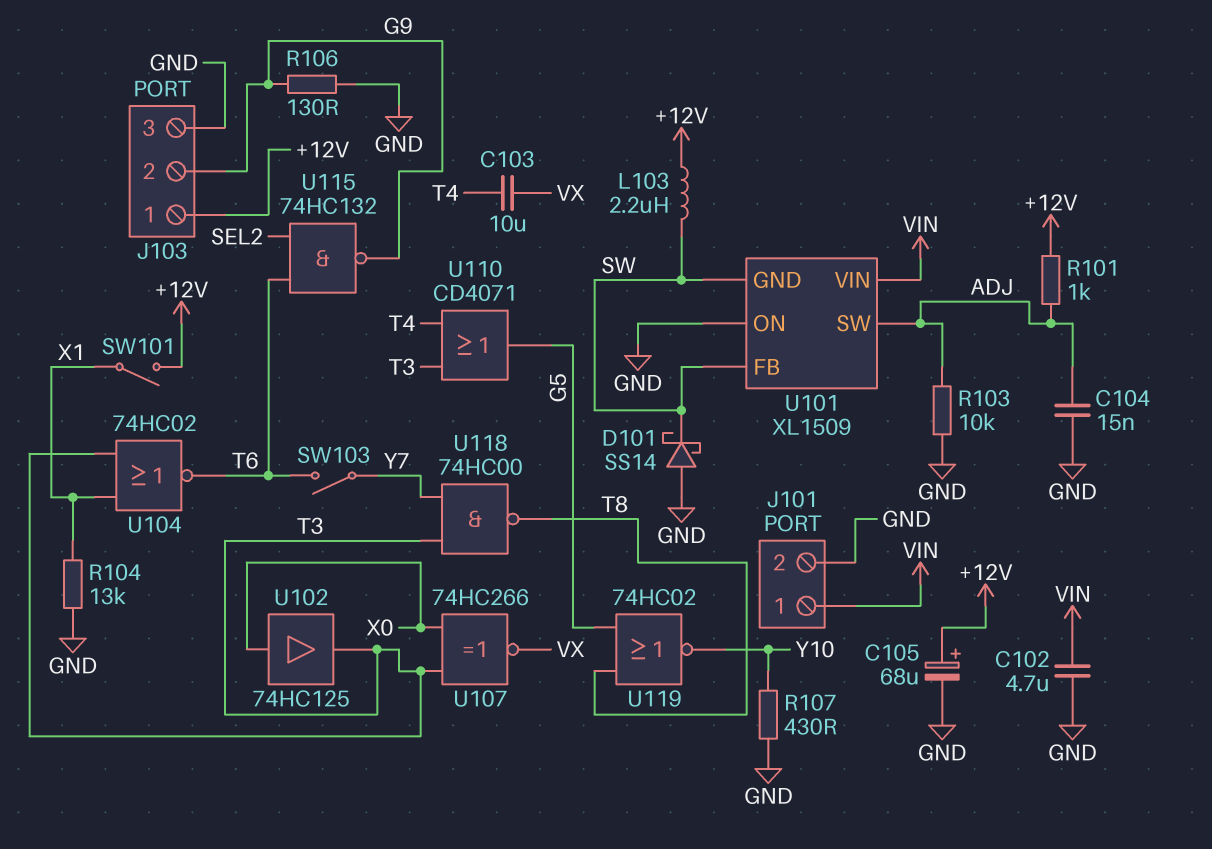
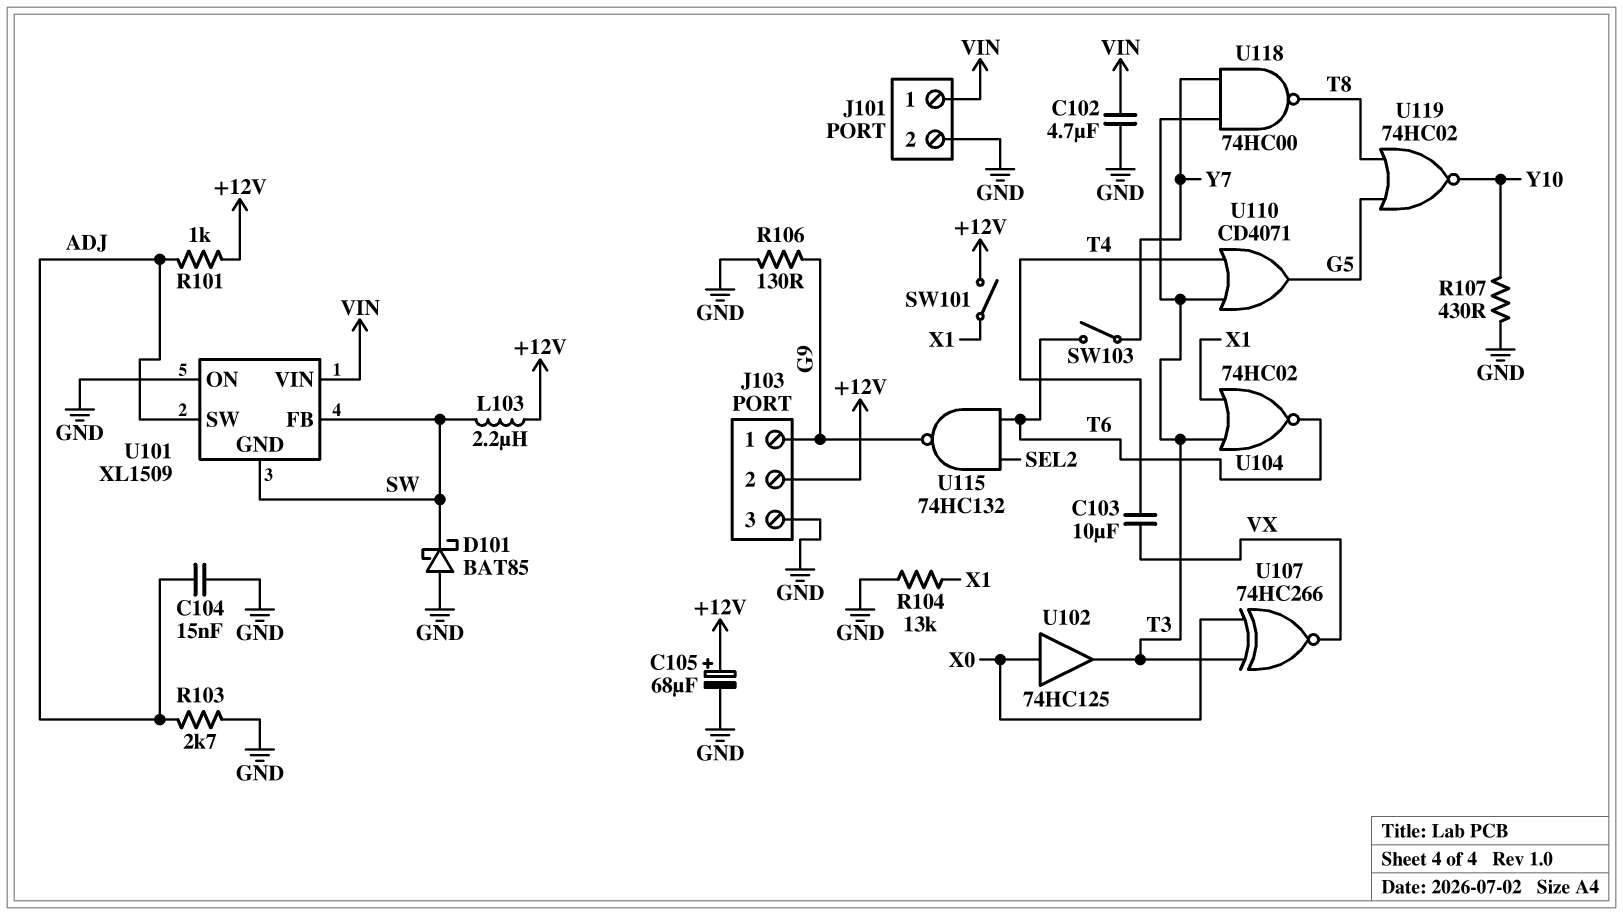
D101: schottky SS14 (A GND, K SW) -> schottky BAT85 (A GND, K SW)
J103 pin 1: +12V -> G9
J103 pin 2: G9 -> +12V
R103: 10k (ADJ, GND) -> 2.7k (ADJ, GND)

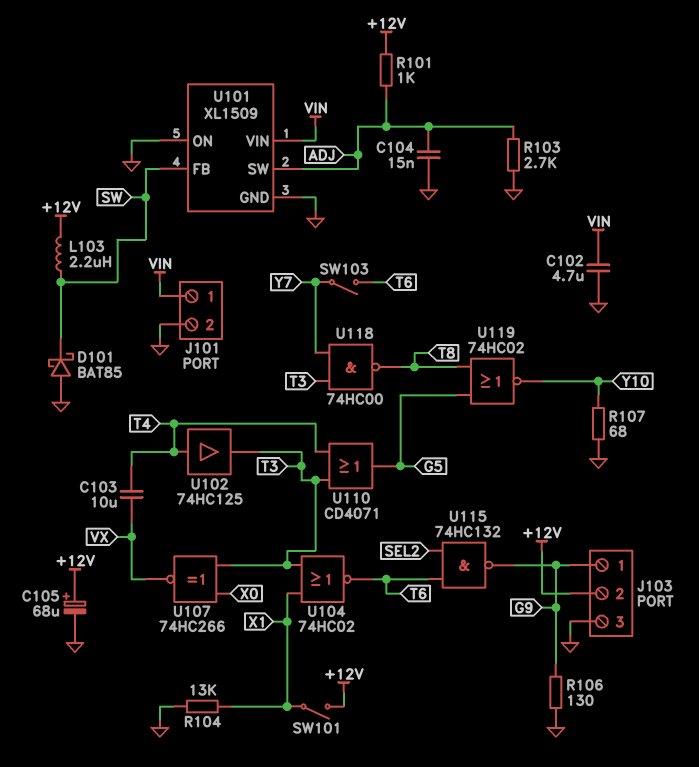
R107: 430 (GND, Y10) -> 68 (GND, Y10)
U101 pin GND: SW -> GND
U102: buffer 74HC125 (in X0, out T3) -> buffer 74HC125 (in T4, out T3)

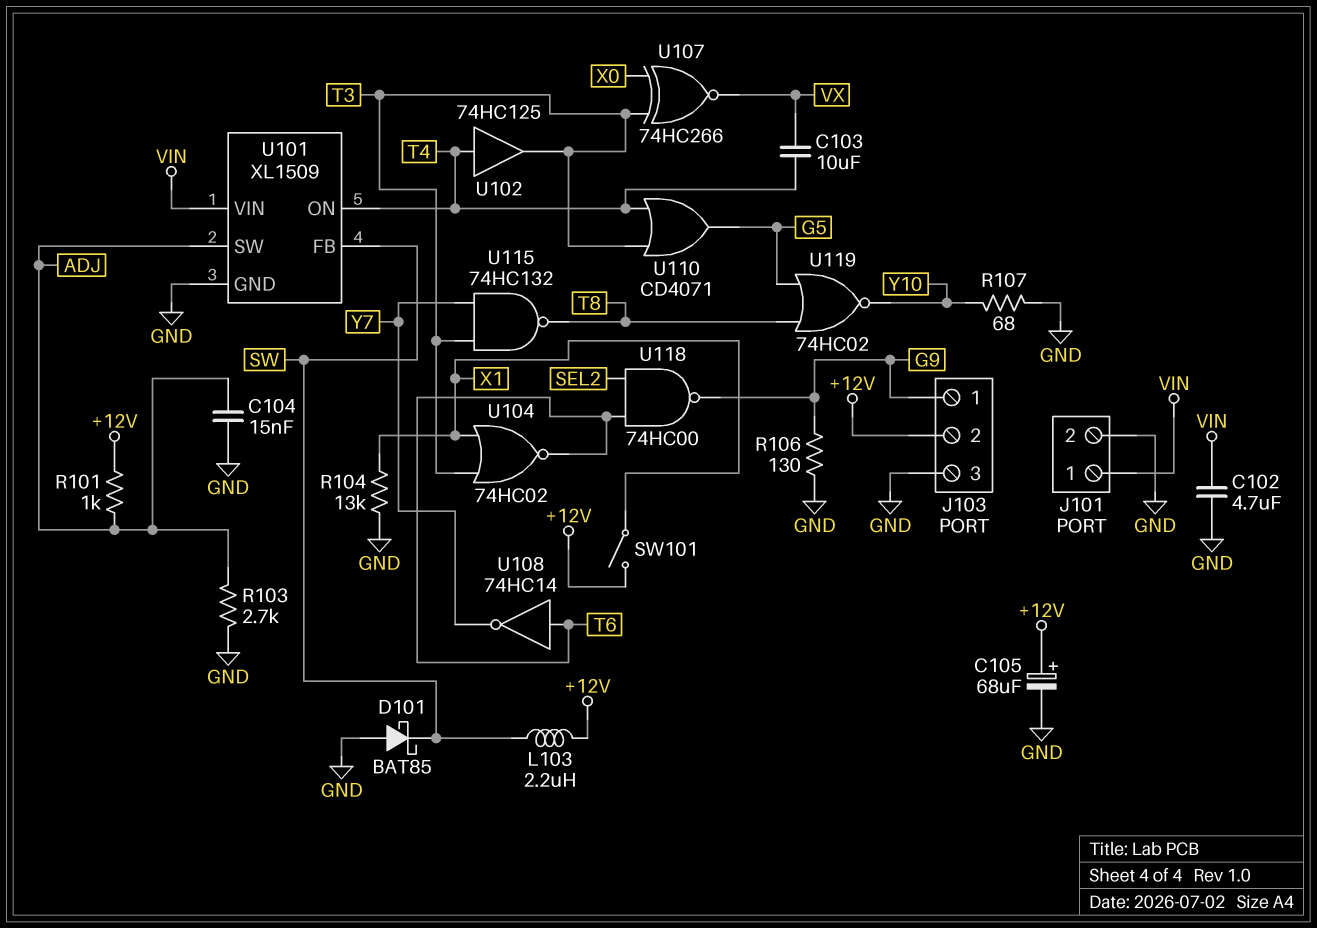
SW103: switch (T6, Y7) -> none
U101 pin ON: GND -> T4
U108: none -> NOT 74HC14 (in T6, out Y7)
U115: NAND 74HC132 (in SEL2, in T6, out G9) -> NAND 74HC132 (in T3, in Y7, out T8)
U118: NAND 74HC00 (in T3, in Y7, out T8) -> NAND 74HC00 (in SEL2, in T6, out G9)

